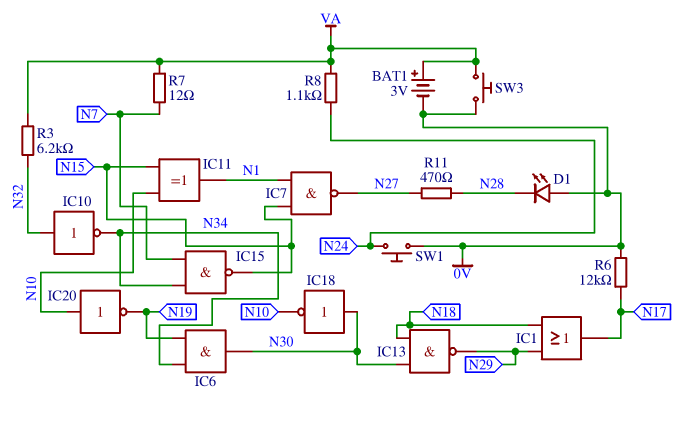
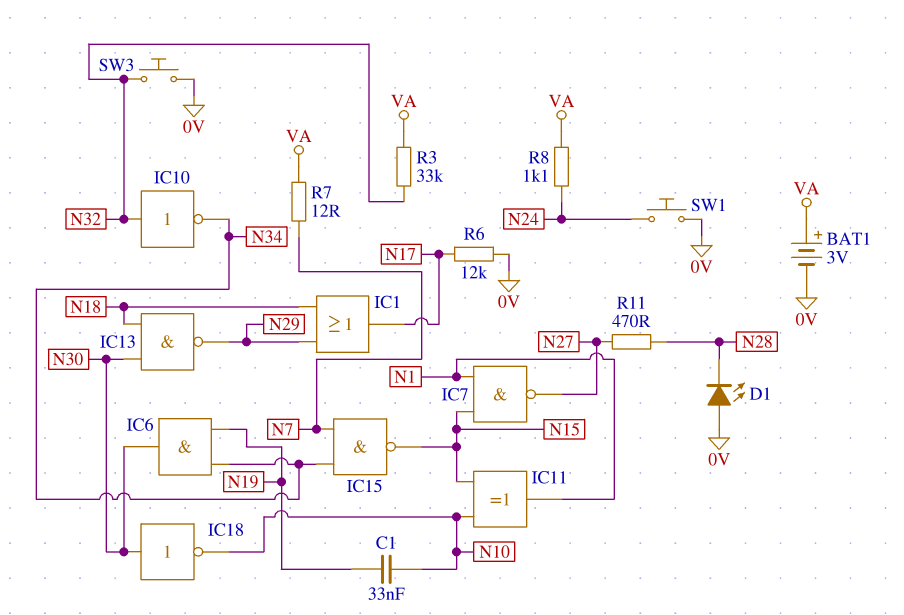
C1: none -> 33nF (N10, N19)
IC20: NOT (in N10, out N19) -> none
R3: 6.2k (N32, VA) -> 33k (N32, VA)
SW3: button (0V, VA) -> button (0V, N32)

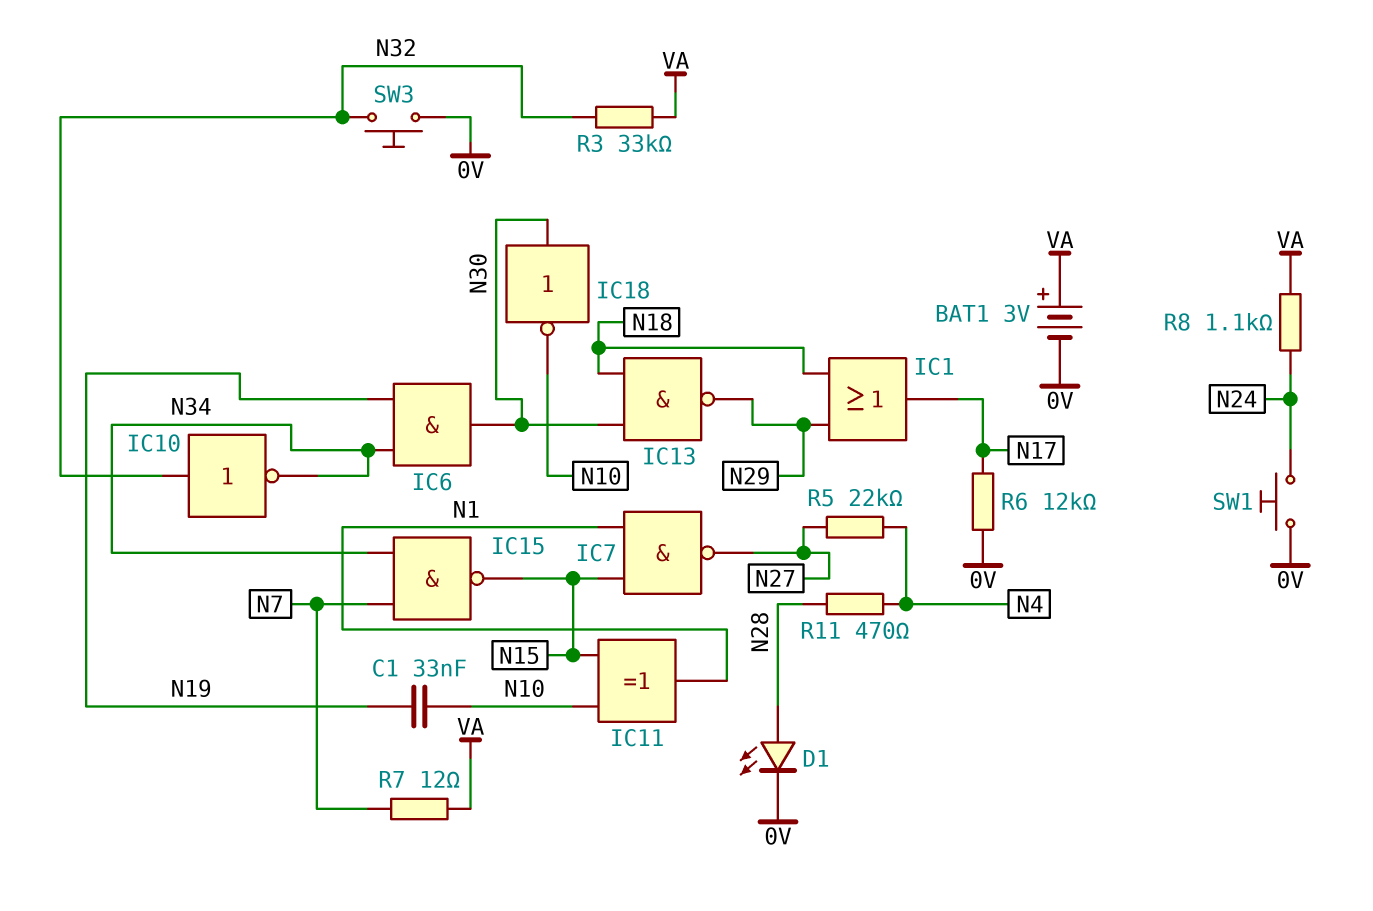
D1: LED (A 0V, K N28) -> LED (A N28, K 0V)
R5: none -> 22k (N4, N27)
R11: 470 (N27, N28) -> 470 (N4, N28)

